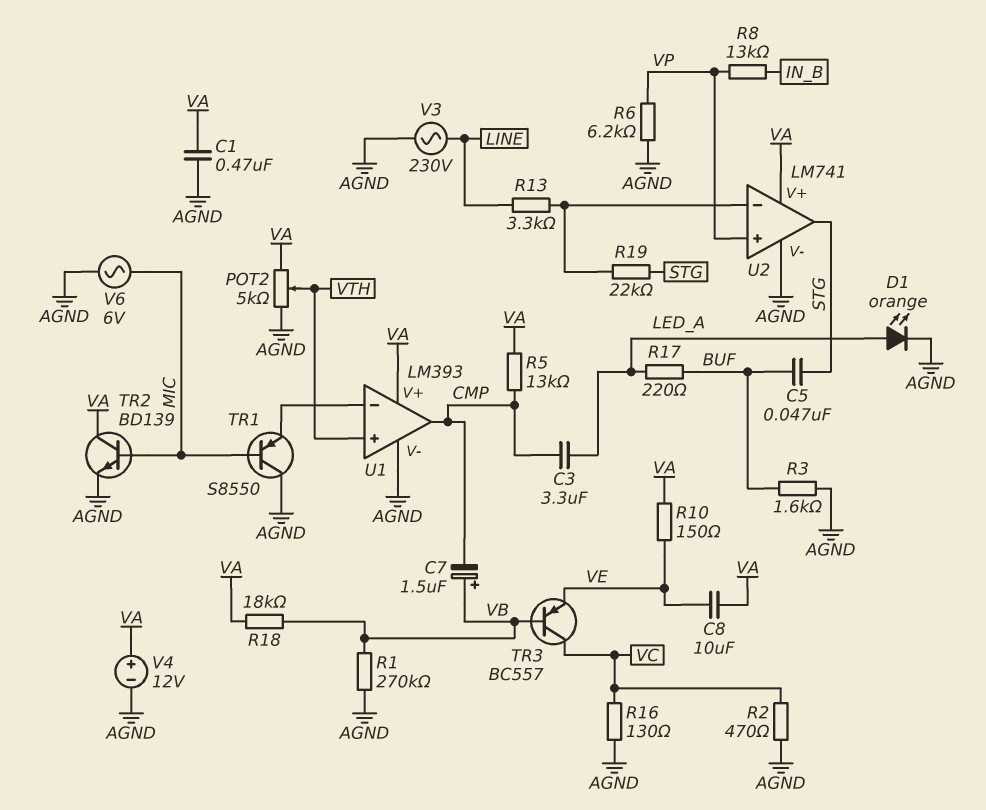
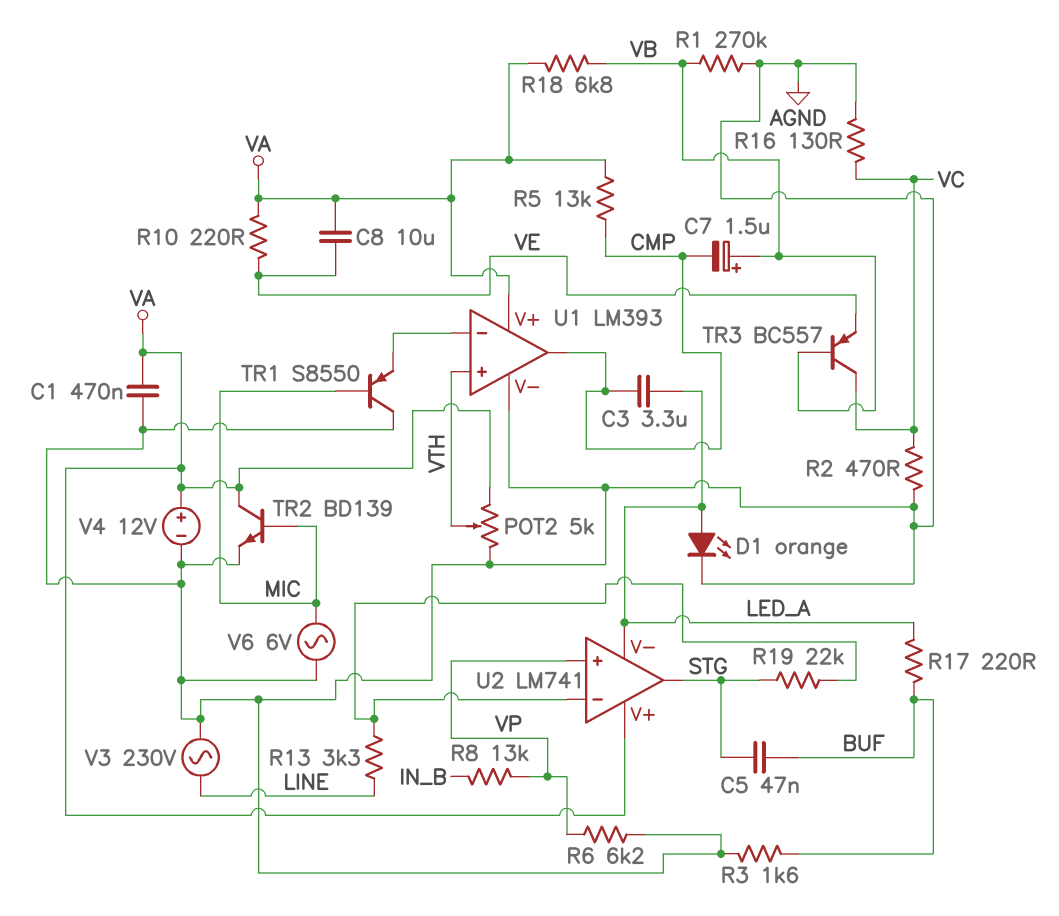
R10: 150 (VA, VE) -> 220 (VA, VE)
R18: 18k (VA, VB) -> 6.8k (VA, VB)
U2 pin V-: AGND -> LED_A

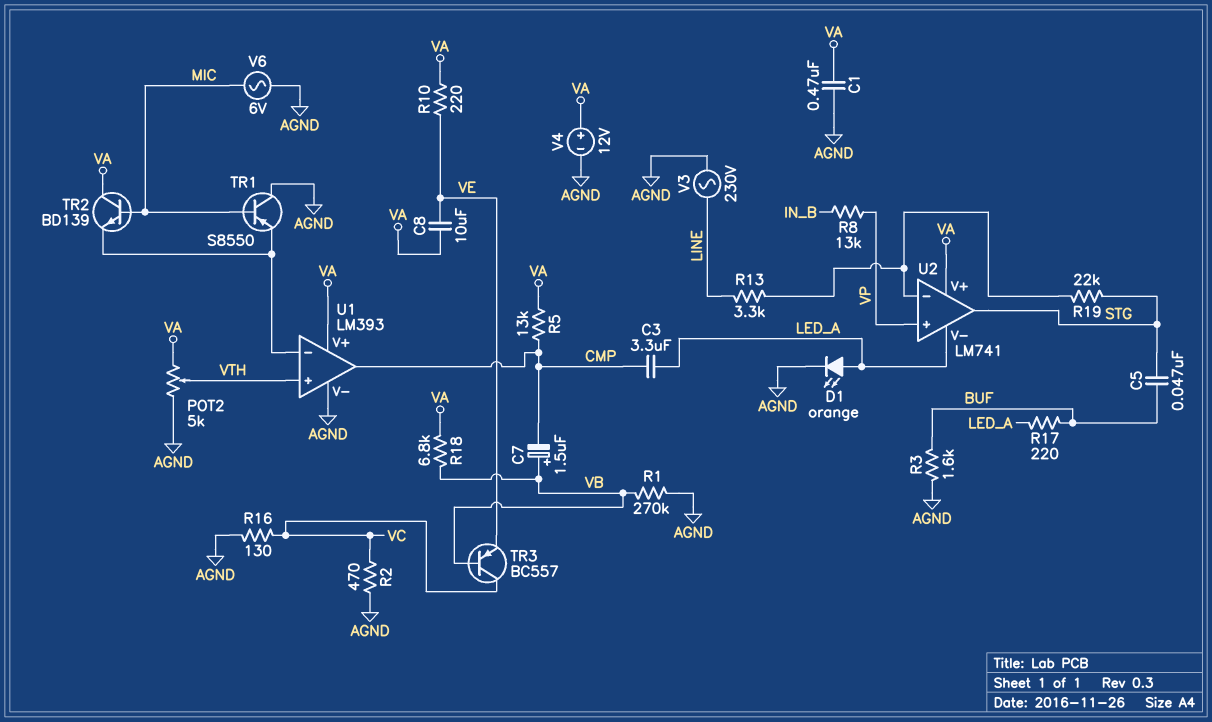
R6: 6.2k (AGND, VP) -> none
TR2: NPN BD139 (B MIC, C VA, E AGND) -> NPN BD139 (B MIC, C VA, E U1/in-)

